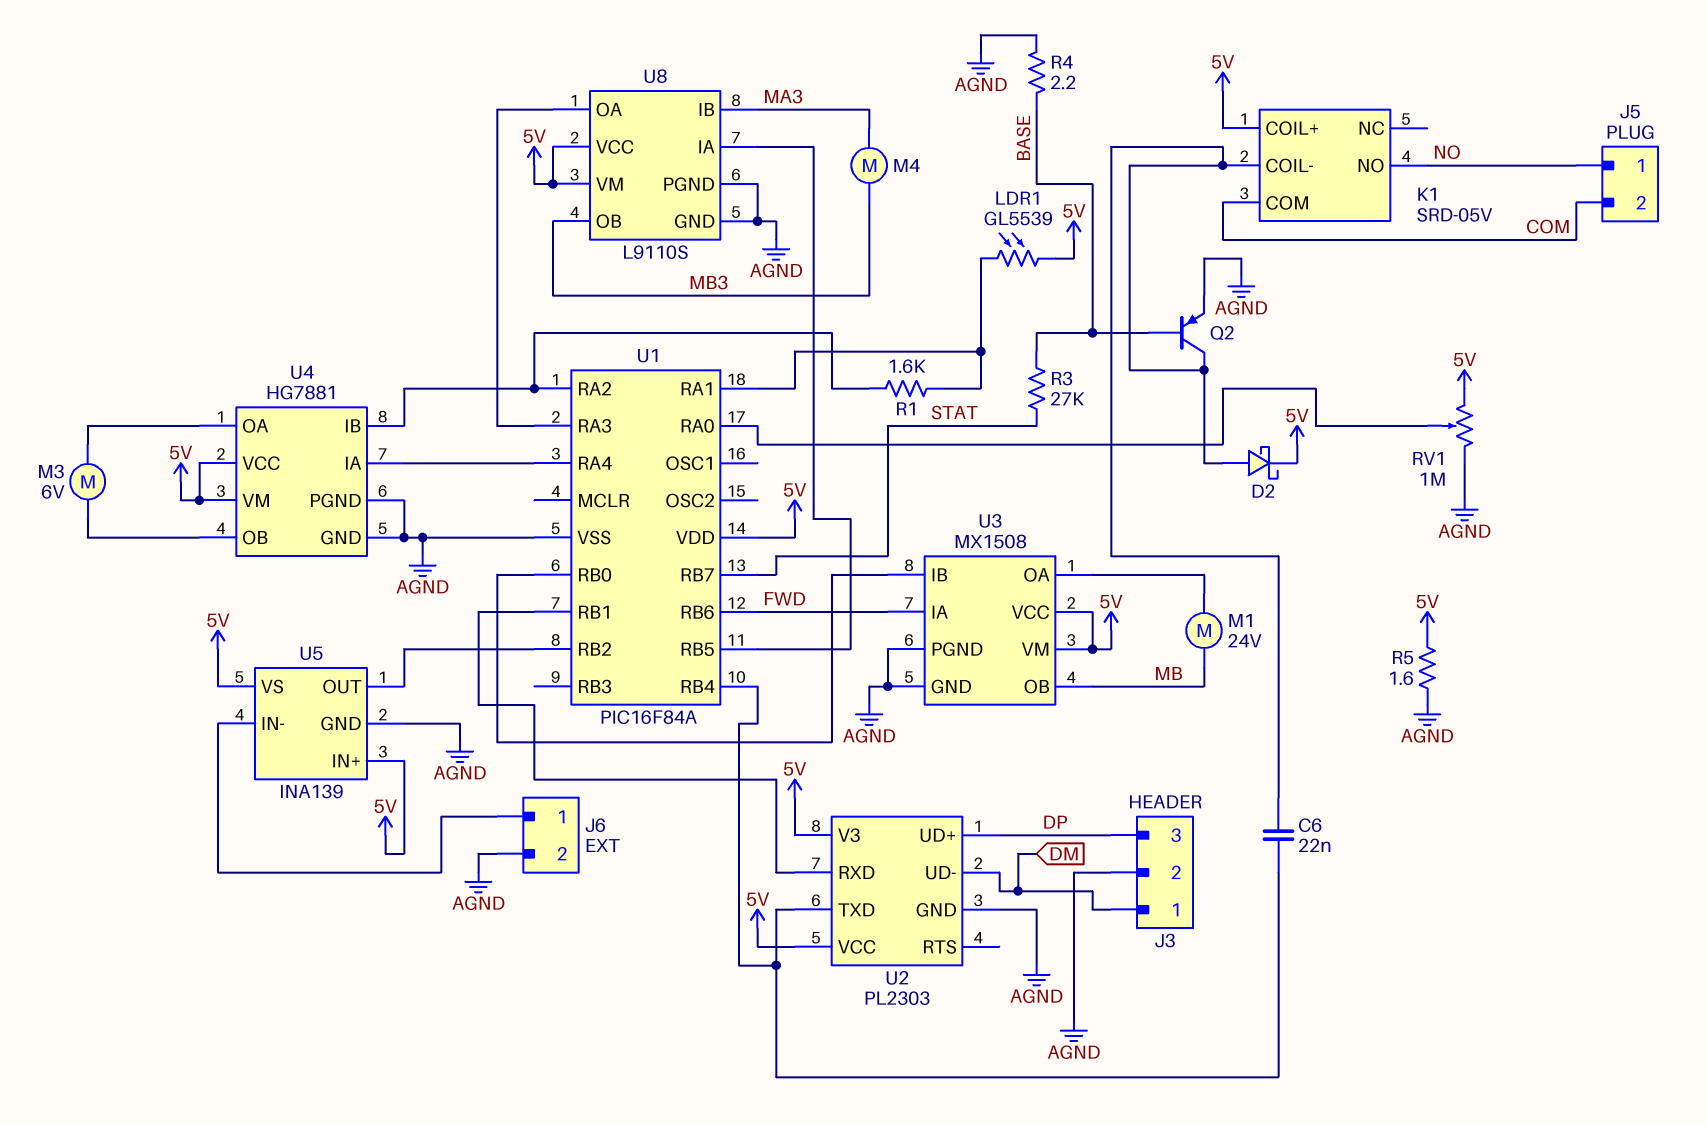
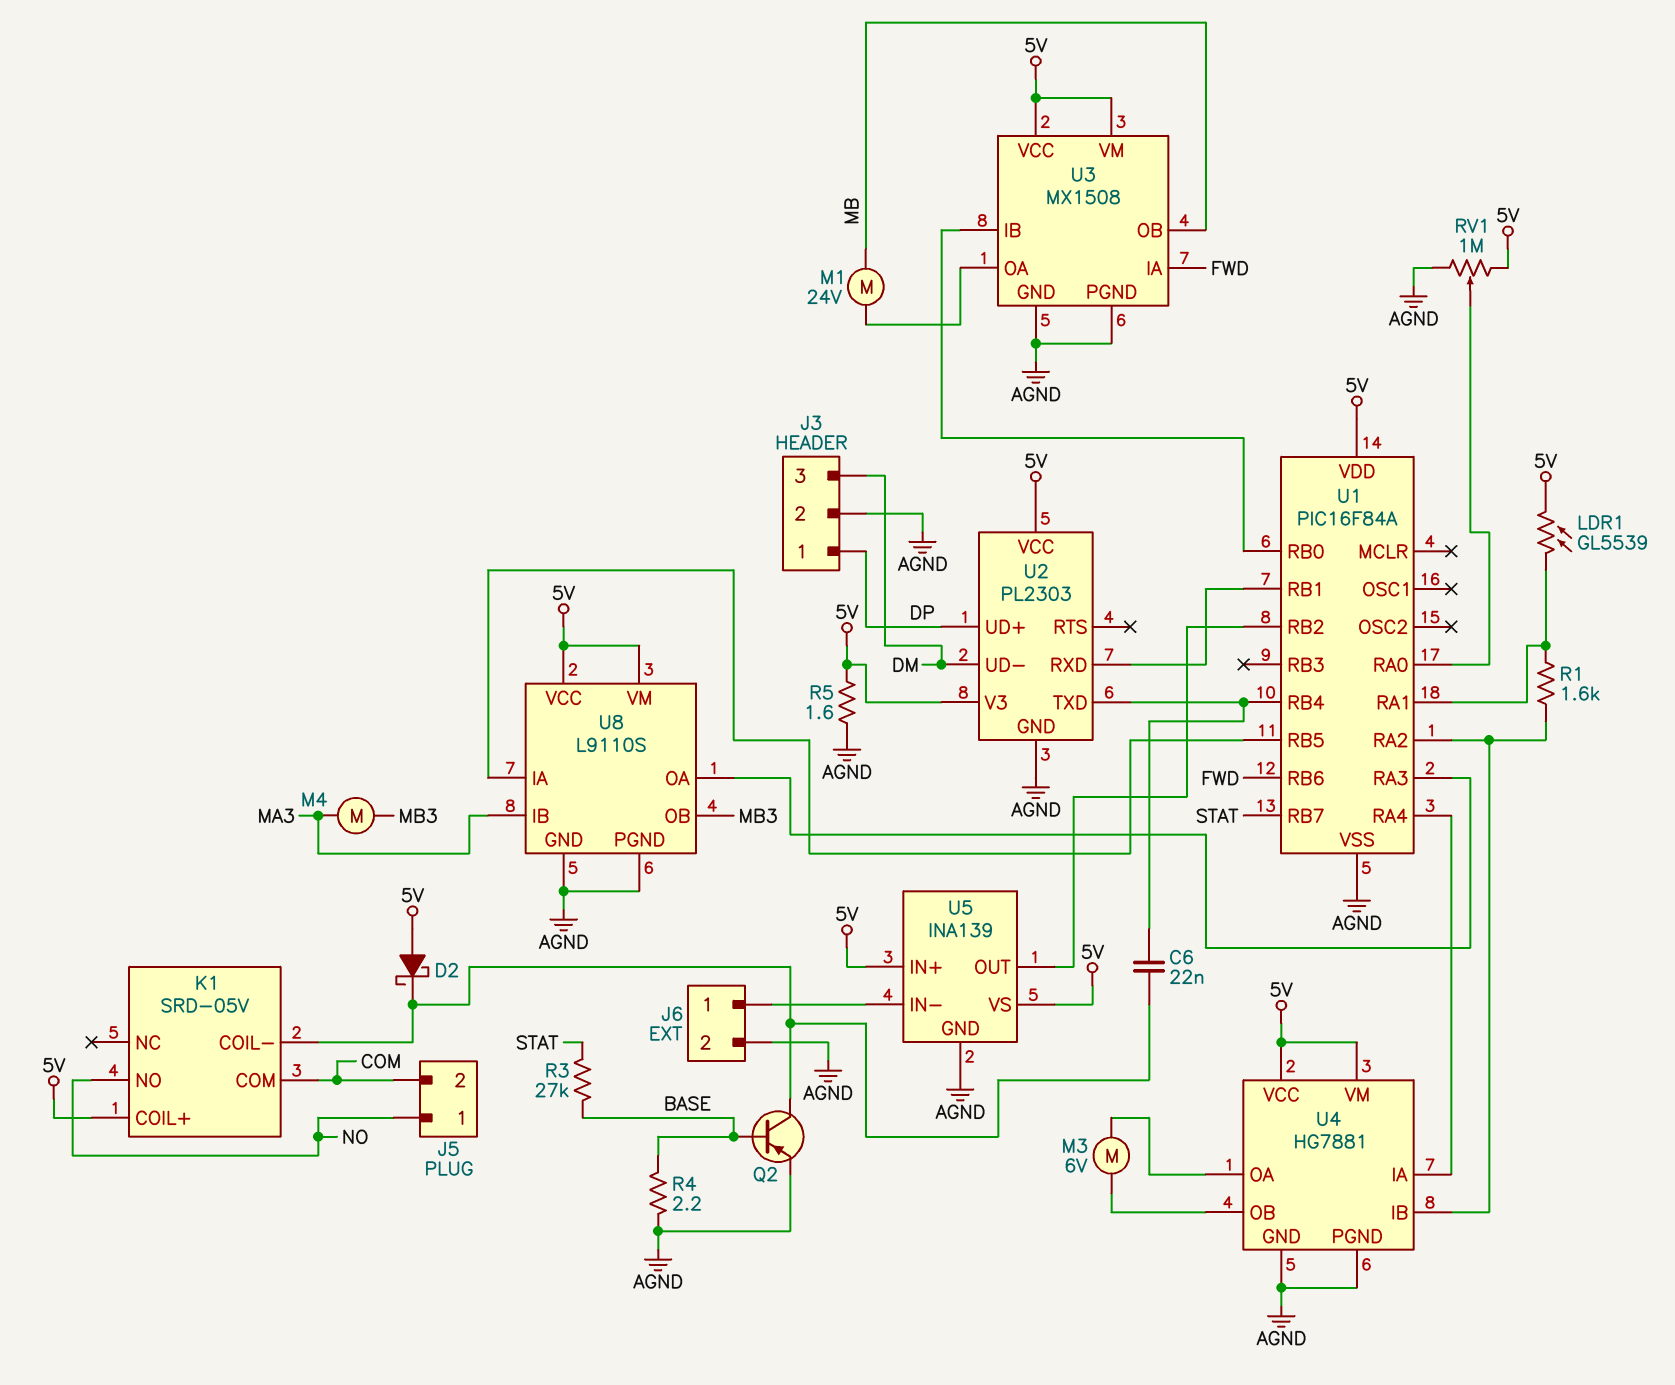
D2: schottky (A K1/COIL-, K 5V) -> schottky (A 5V, K K1/COIL-)
J3 pin 1: DM -> DP
J3 pin 3: DP -> DM

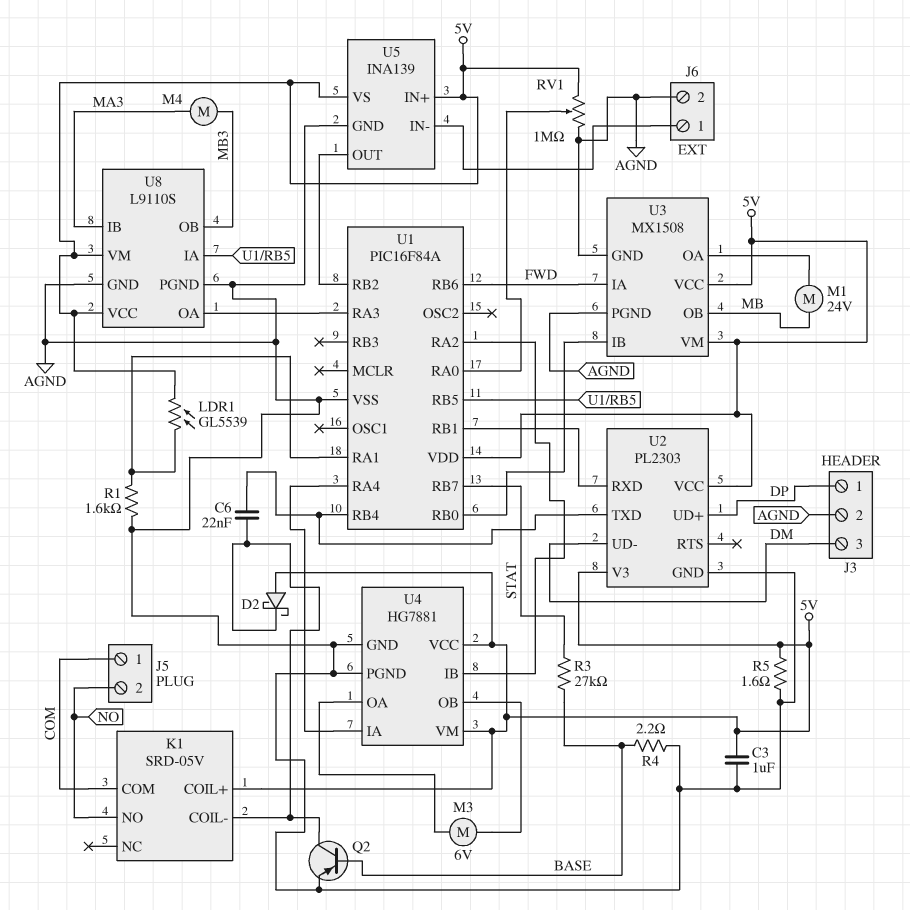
C3: none -> 1uF (5V, AGND)
J5 pin 1: NO -> COM
J5 pin 2: COM -> NO
R1: 1.6k (U1/RA1, U1/RA2) -> 1.6k (AGND, U1/RA1)

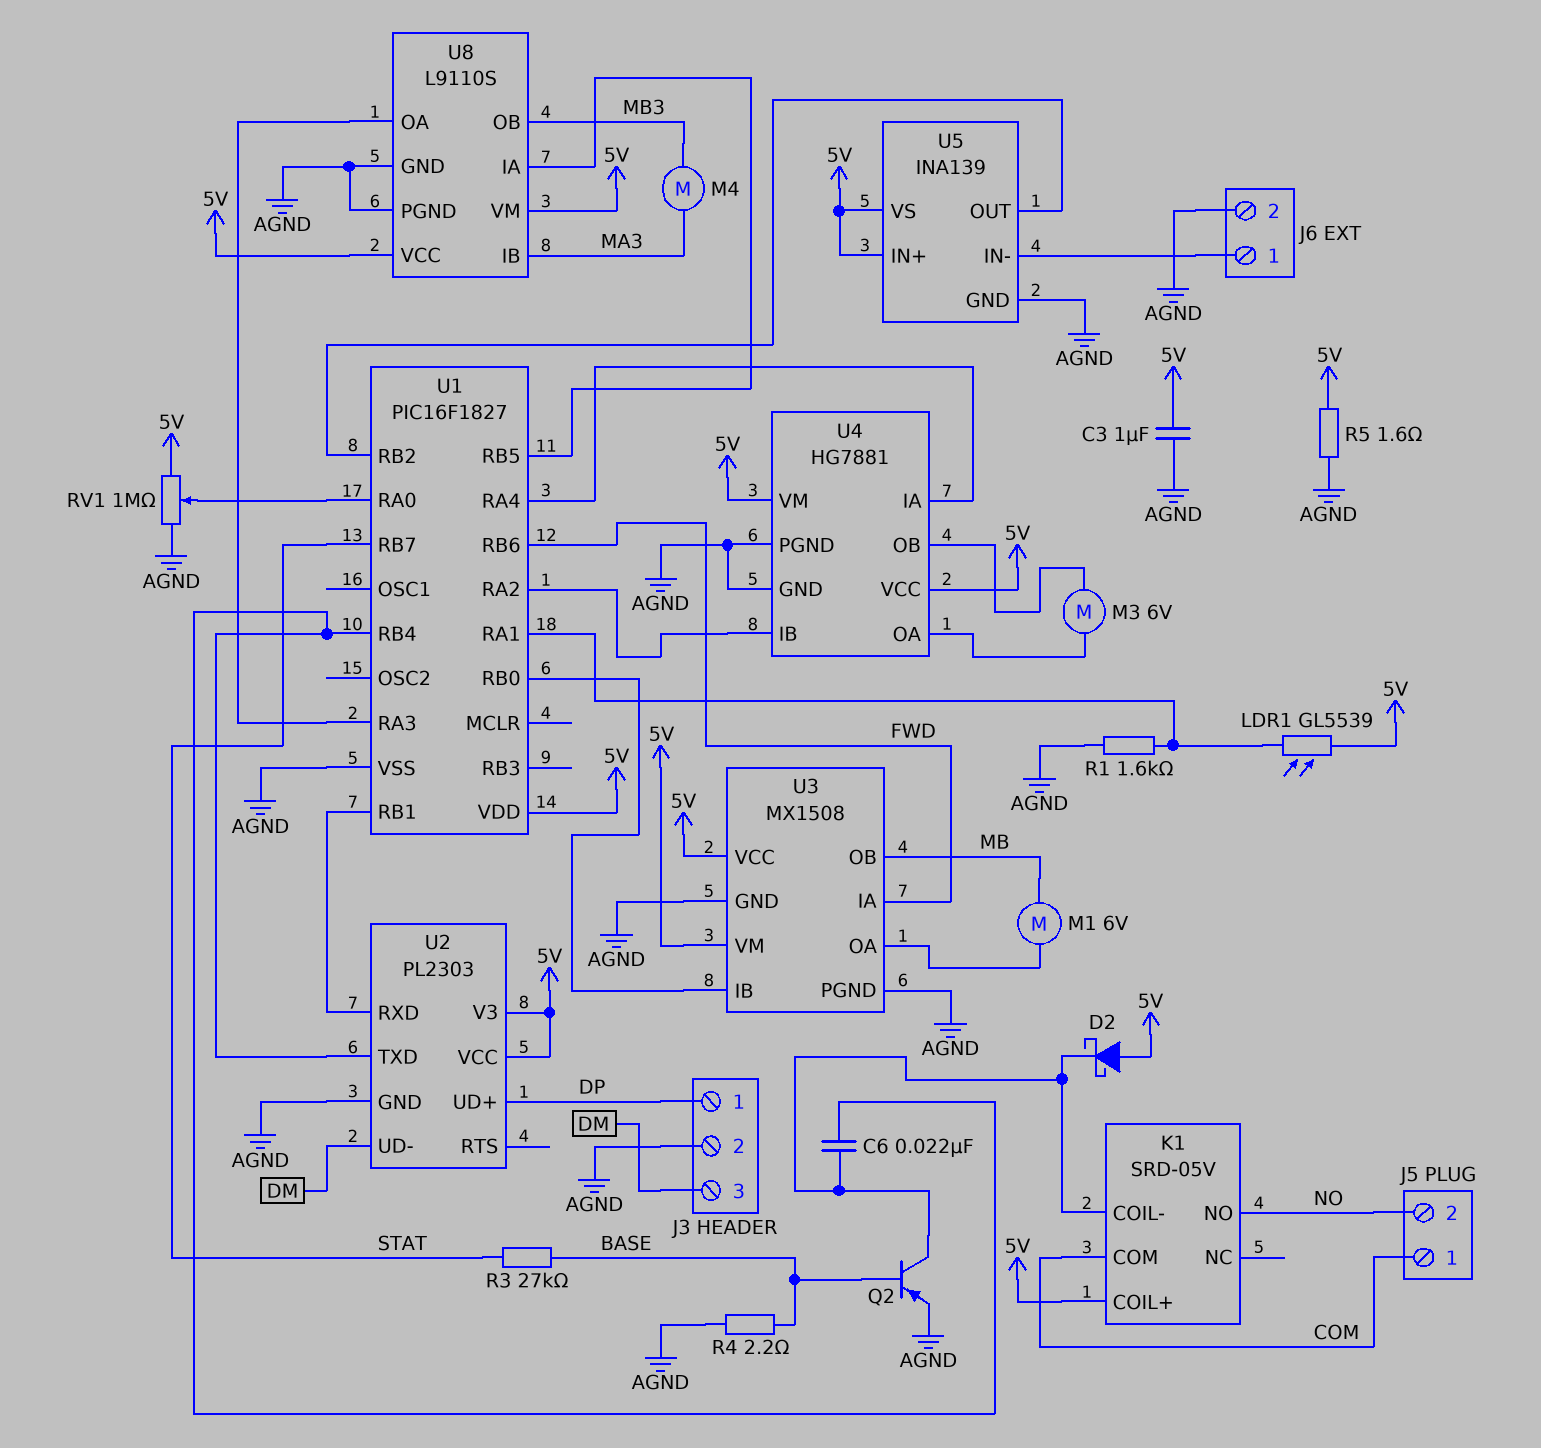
M1: motor 24V (MB, U3/OA) -> motor 6V (MB, U3/OA)
U1: PIC16F84A -> PIC16F1827

